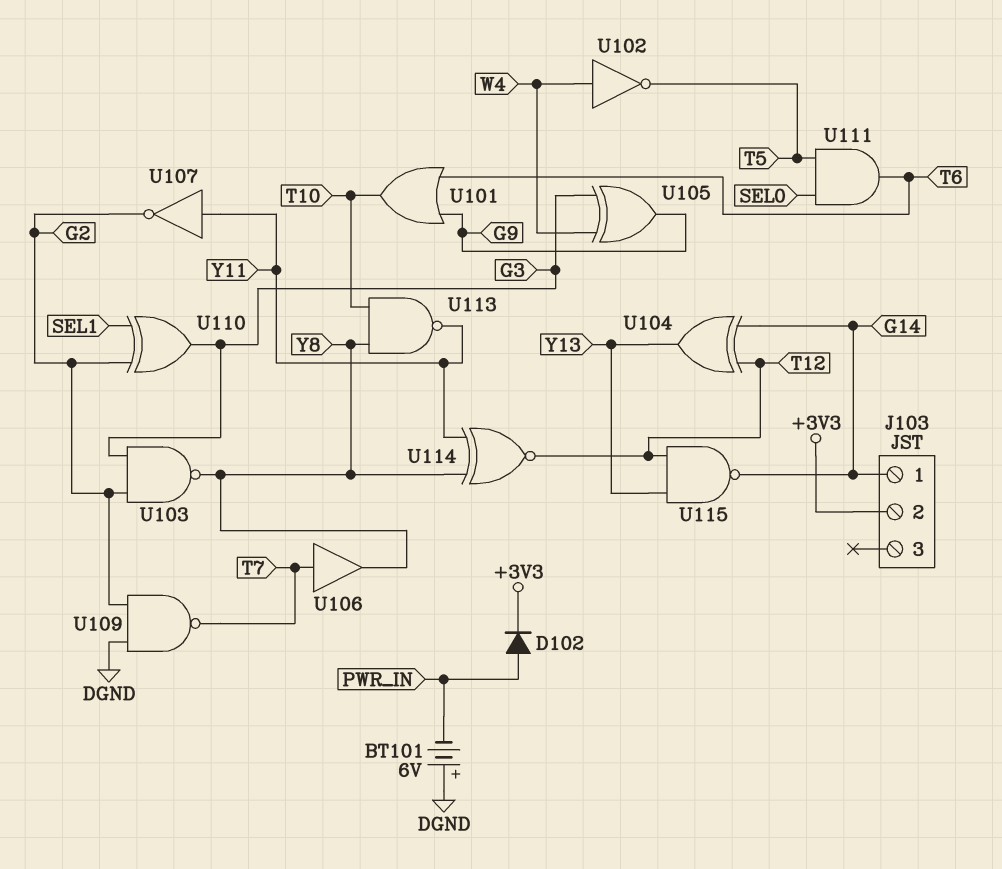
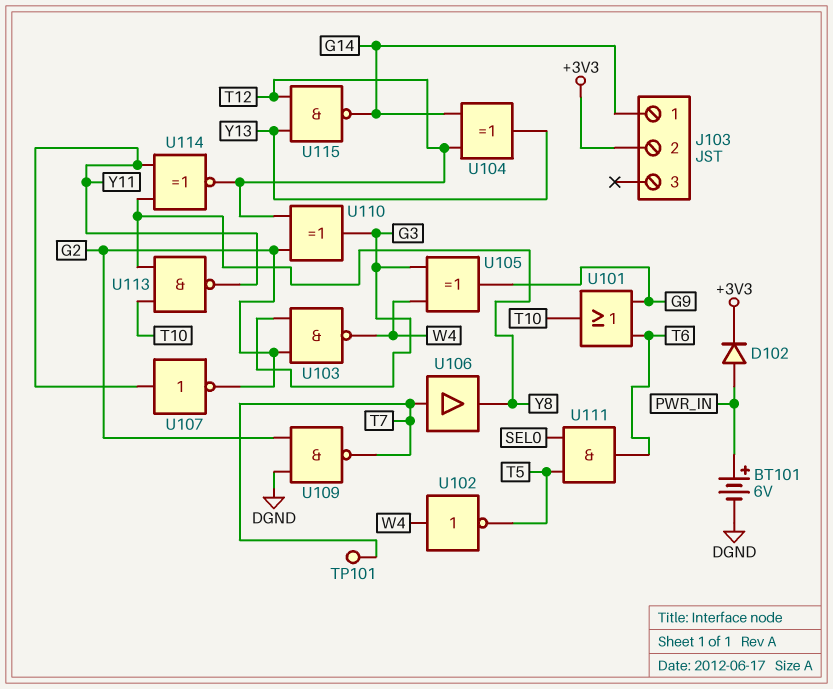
BT101: 6V (plus DGND, minus PWR_IN) -> 6V (plus PWR_IN, minus DGND)
TP101: none -> test point (T7)
U103: NAND (in G2, in G3, out Y8) -> NAND (in G2, in G3, out W4)
U110: XOR (in G2, in SEL1, out G3) -> XOR (in G2, in T12, out G3)

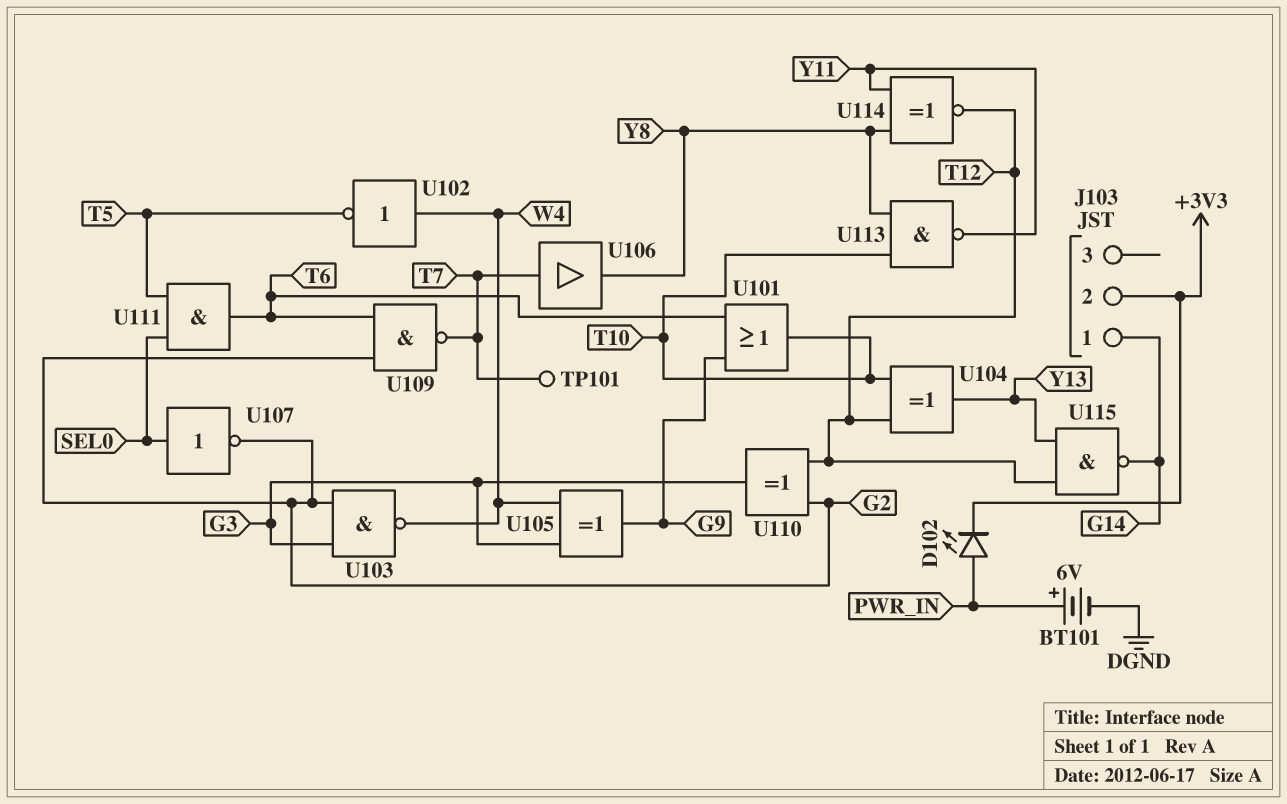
D102: diode (A PWR_IN, K +3V3) -> LED (A PWR_IN, K +3V3)
U104: XOR (in G14, in T12, out Y13) -> XOR (in T10, in T12, out Y13)
U107: NOT (in Y11, out G2) -> NOT (in SEL0, out G2)
U109: NAND (in DGND, in G2, out T7) -> NAND (in G2, in T6, out T7)

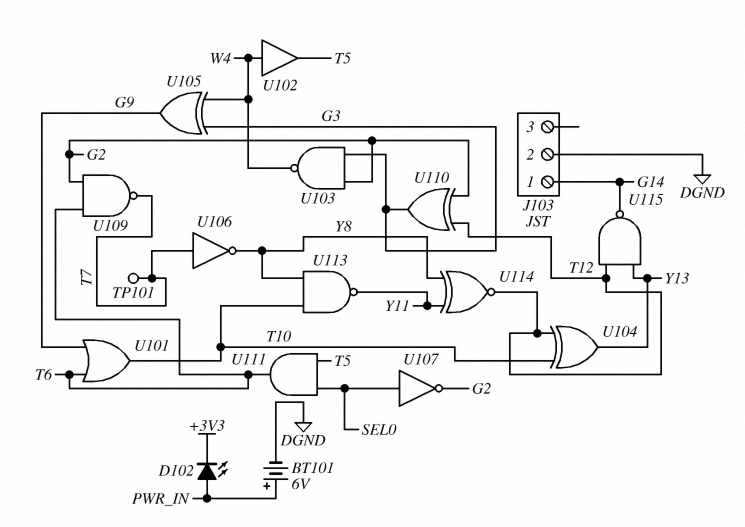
J103 pin 2: +3V3 -> DGND
U102: NOT (in W4, out T5) -> buffer (in W4, out T5)
U106: buffer (in T7, out Y8) -> NOT (in T7, out Y8)

